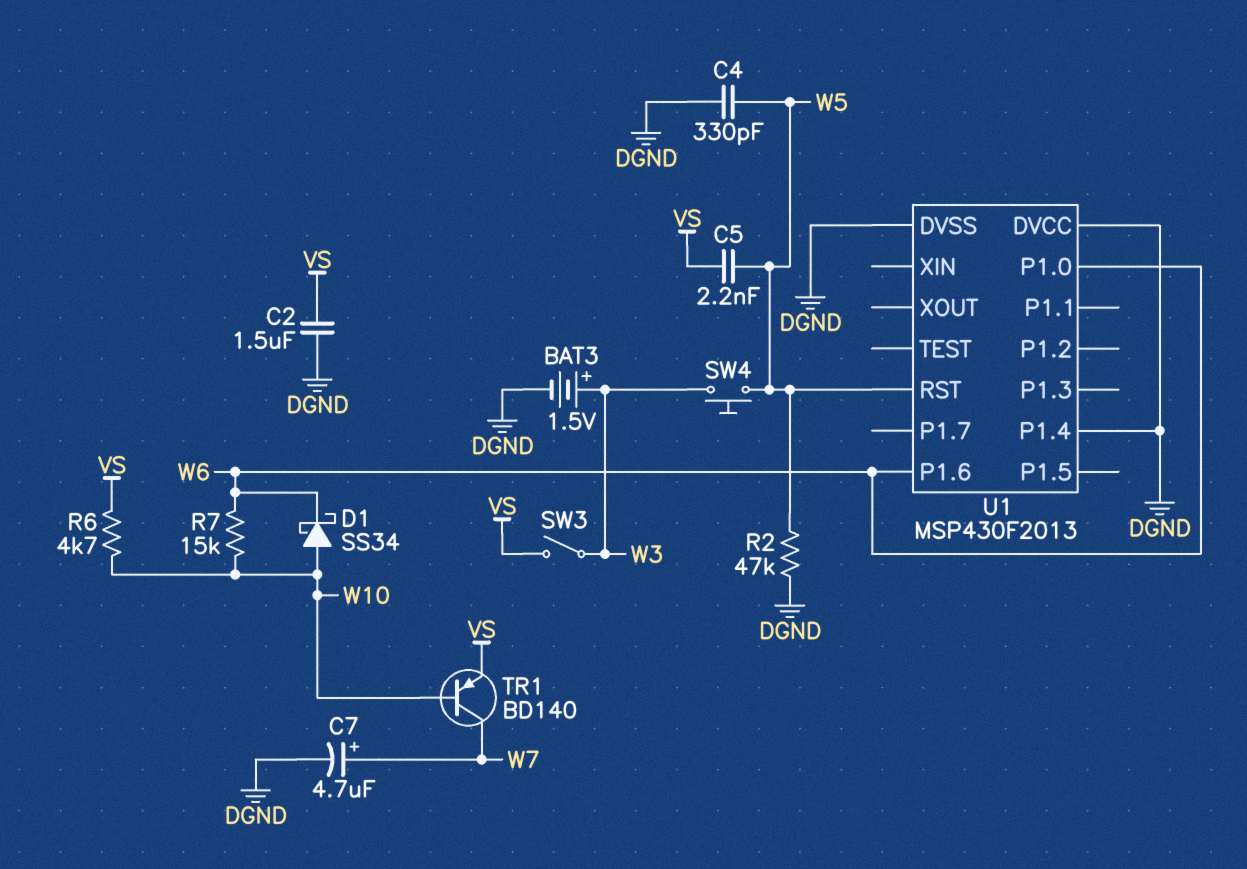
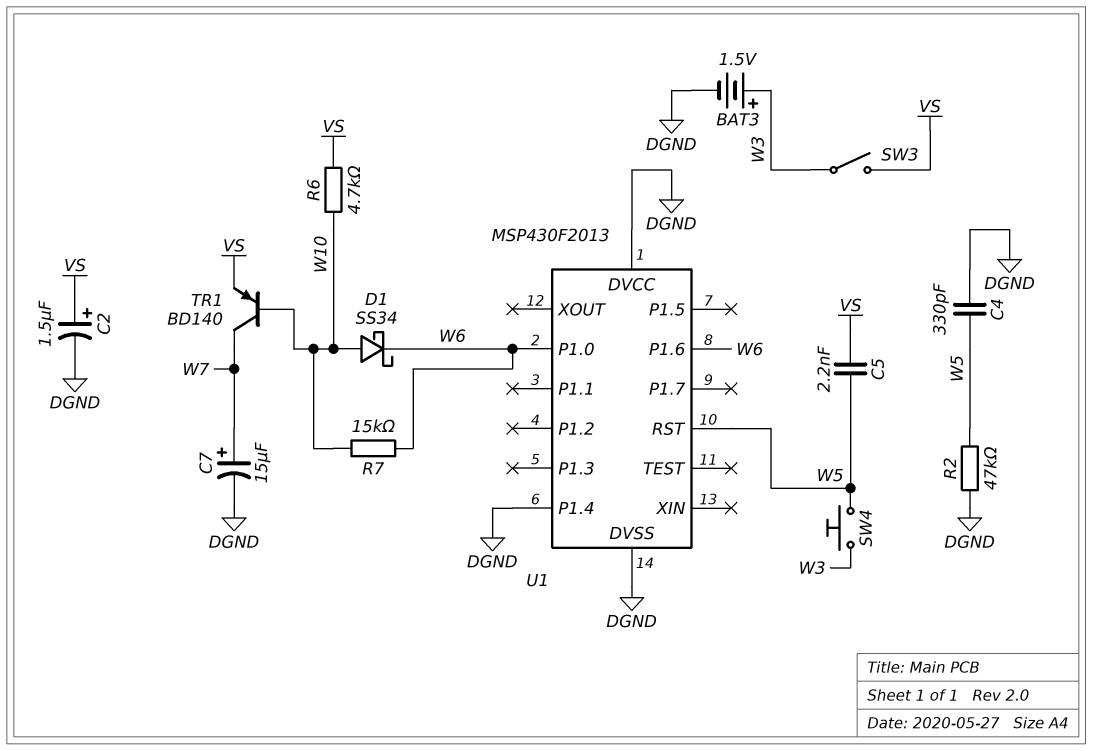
C2: 1.5uF (DGND, VS) -> 1.5uF (plus VS, minus DGND)
C7: 4.7uF (plus W7, minus DGND) -> 15uF (plus W7, minus DGND)

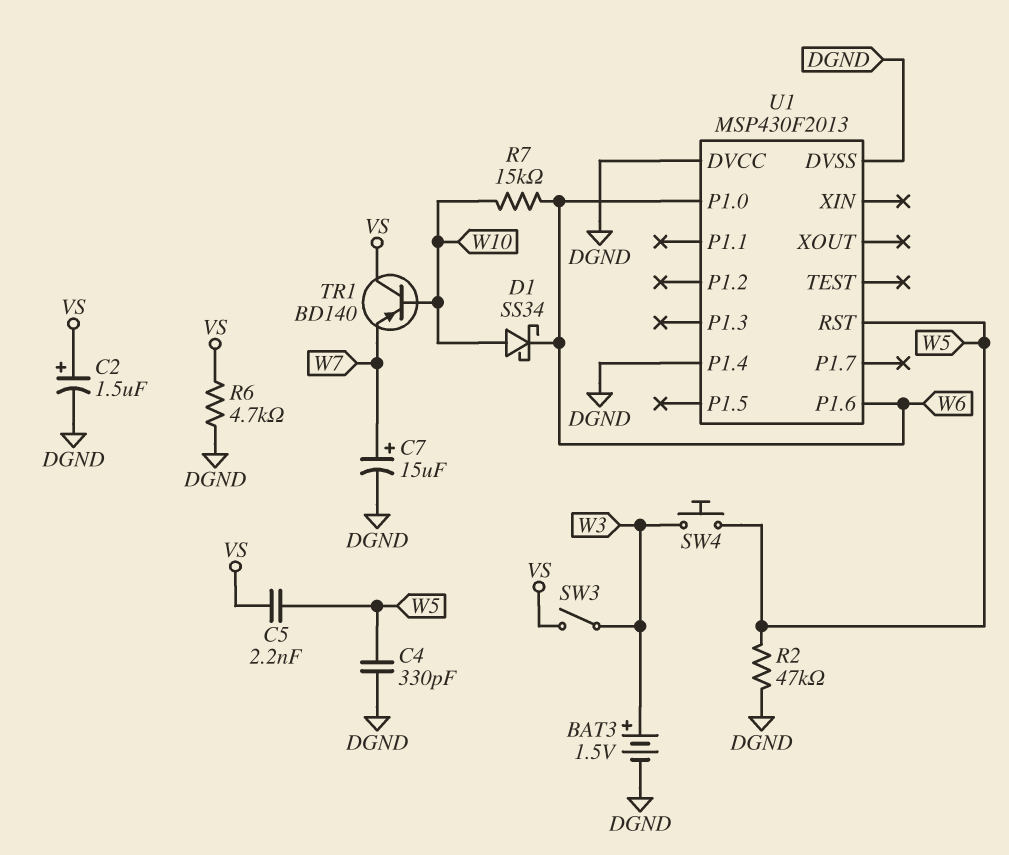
R6: 4.7k (VS, W10) -> 4.7k (DGND, VS)
TR1: PNP BD140 (B W10, C W7, E VS) -> PNP BD140 (B W10, C VS, E W7)

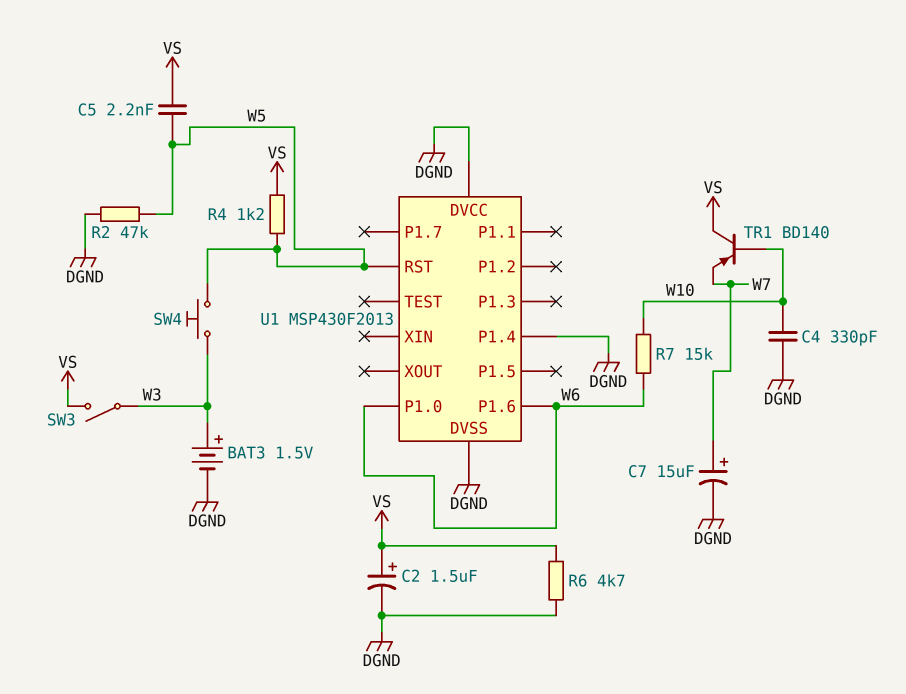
C4: 330pF (DGND, W5) -> 330pF (DGND, W10)
D1: schottky SS34 (A W10, K W6) -> none
R4: none -> 1.2k (VS, W5)

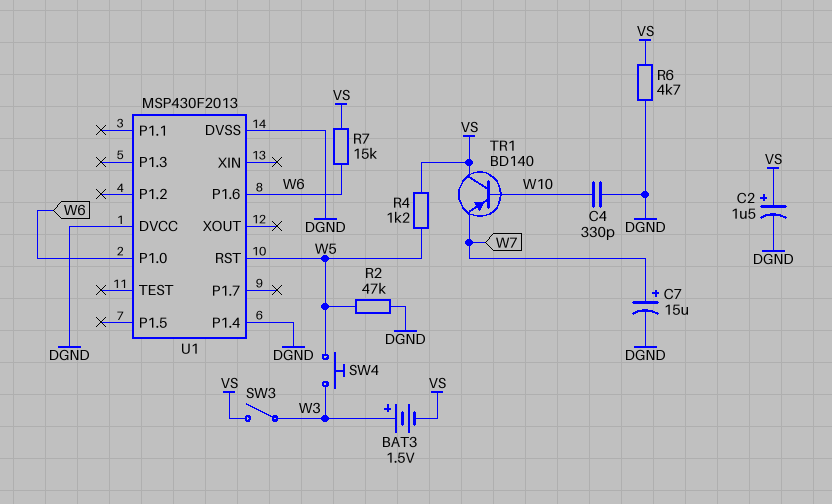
BAT3: 1.5V (plus W3, minus DGND) -> 1.5V (plus W3, minus VS)
C5: 2.2nF (VS, W5) -> none
R7: 15k (W6, W10) -> 15k (VS, W6)

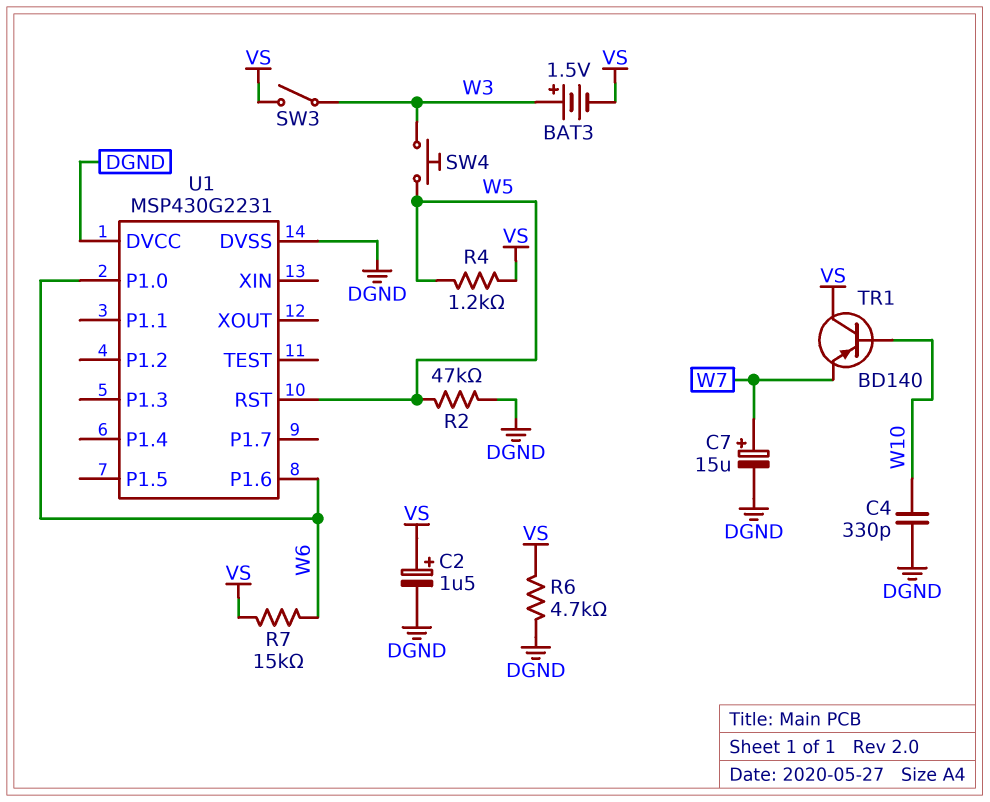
U1: MSP430F2013 -> MSP430G2231
U1 pin P1.4: DGND -> none

